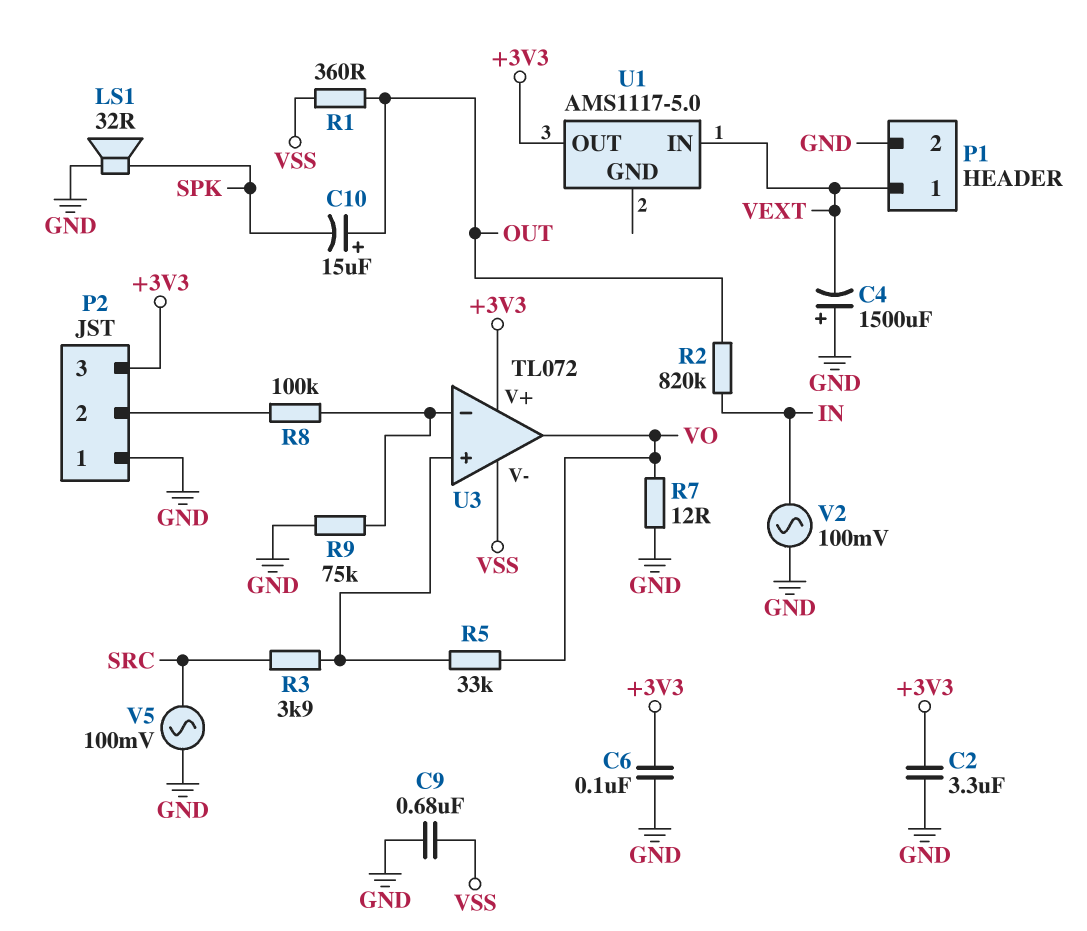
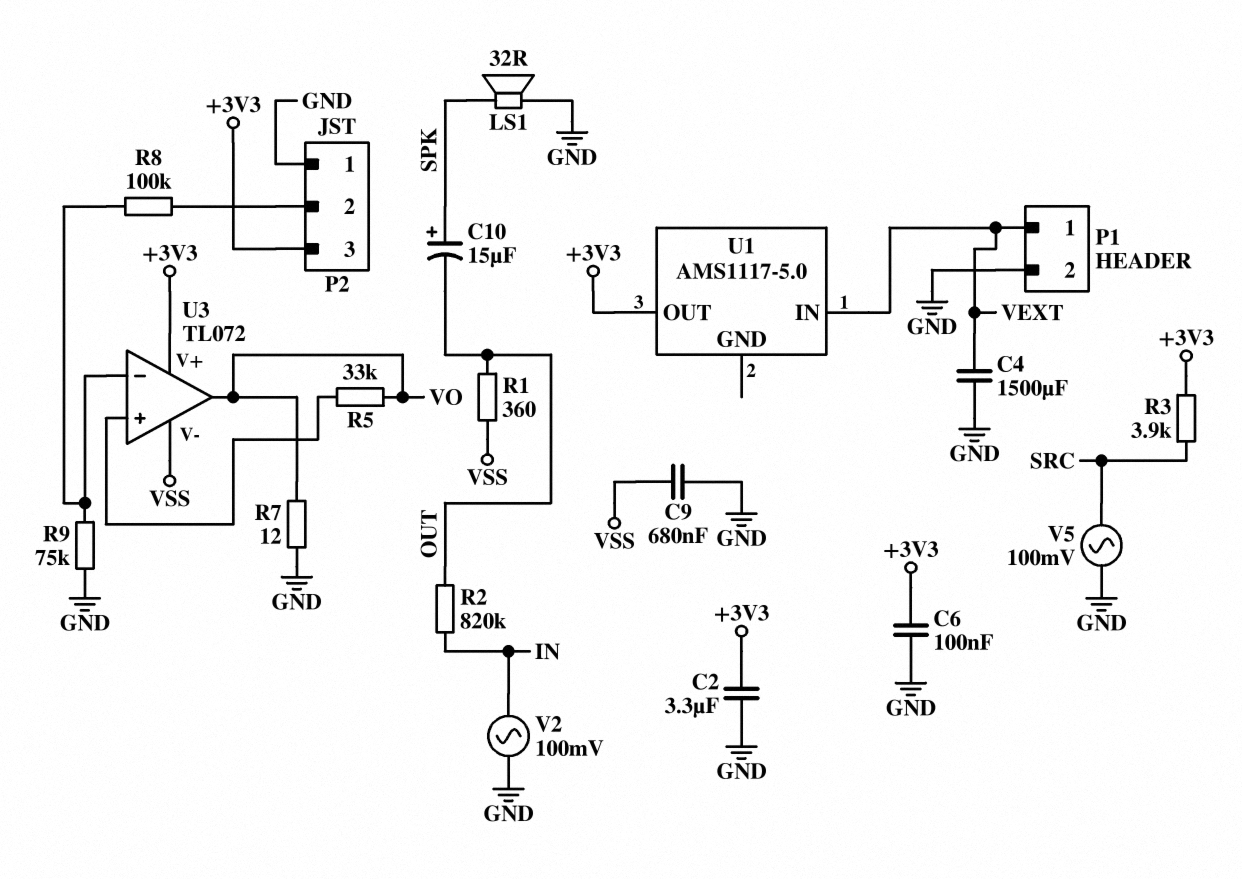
C4: 1500uF (plus GND, minus VEXT) -> 1500uF (GND, VEXT)
C10: 15uF (plus OUT, minus SPK) -> 15uF (plus SPK, minus OUT)
R3: 3.9k (SRC, U3/in+) -> 3.9k (+3V3, SRC)

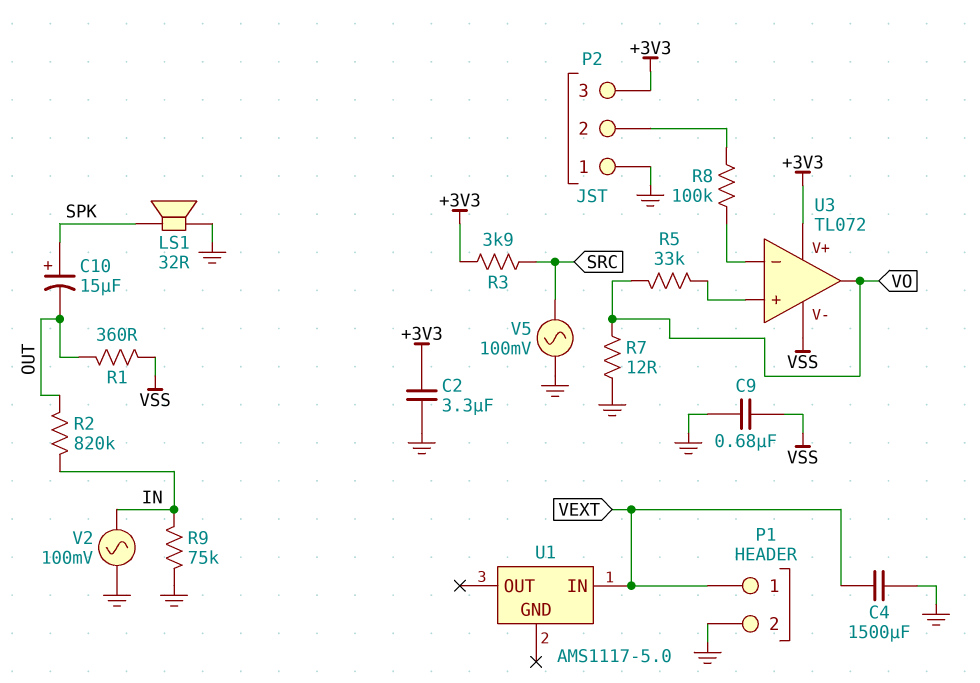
C6: 100nF (+3V3, GND) -> none
R9: 75k (GND, U3/in-) -> 75k (GND, IN)
U1 pin OUT: +3V3 -> none

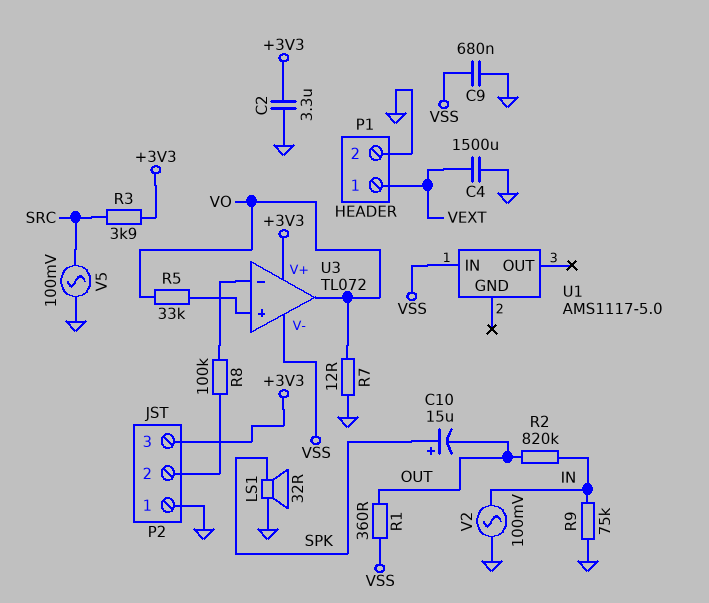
U1 pin IN: VEXT -> VSS

